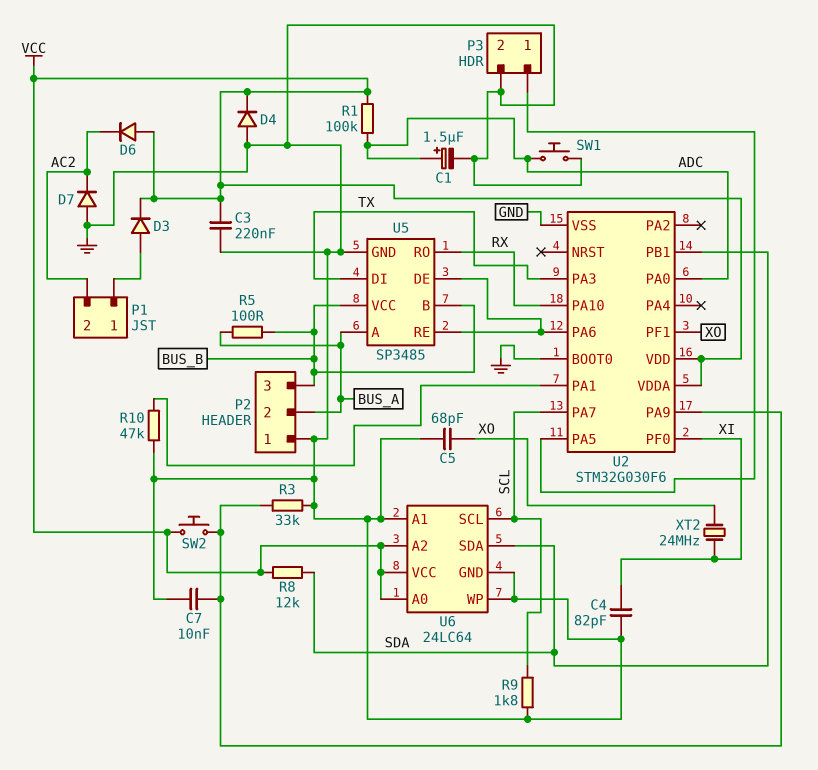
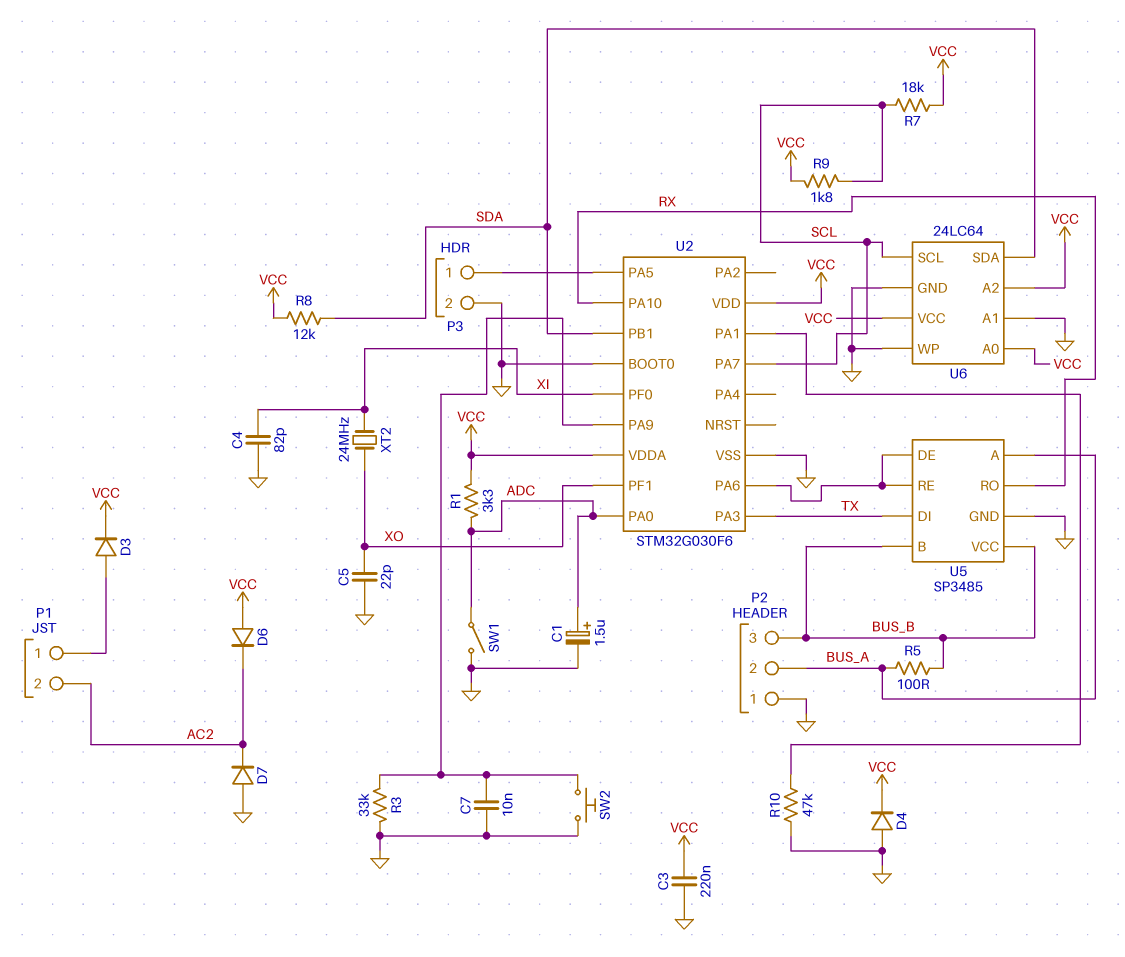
C5: 68pF (GND, XO) -> 22pF (GND, XO)
R1: 100k (ADC, VCC) -> 3.3k (ADC, VCC)
R7: none -> 18k (SCL, VCC)
R9: 1.8k (GND, SCL) -> 1.8k (SCL, VCC)
SW1: button (ADC, GND) -> switch (ADC, GND)
SW2: button (U2/PA9, VCC) -> button (GND, U2/PA9)

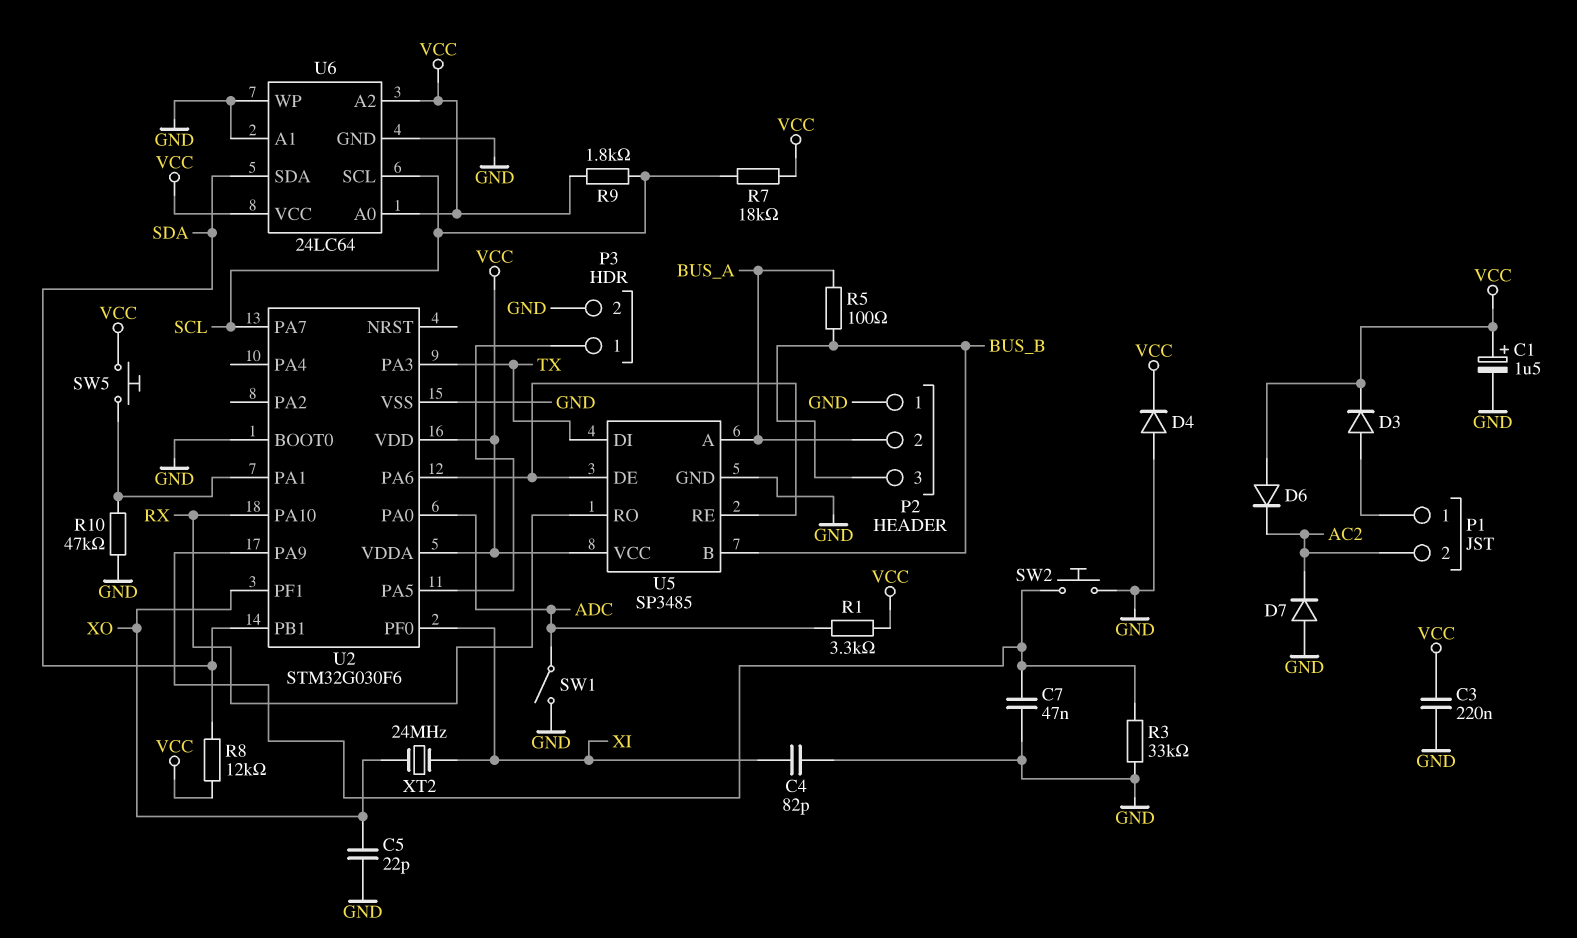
C1: 1.5uF (plus ADC, minus GND) -> 1.5uF (plus VCC, minus GND)
C7: 10nF (GND, U2/PA9) -> 47nF (GND, U2/PA9)
SW5: none -> button (U2/PA1, VCC)
U5 pin VCC: BUS_B -> VCC

